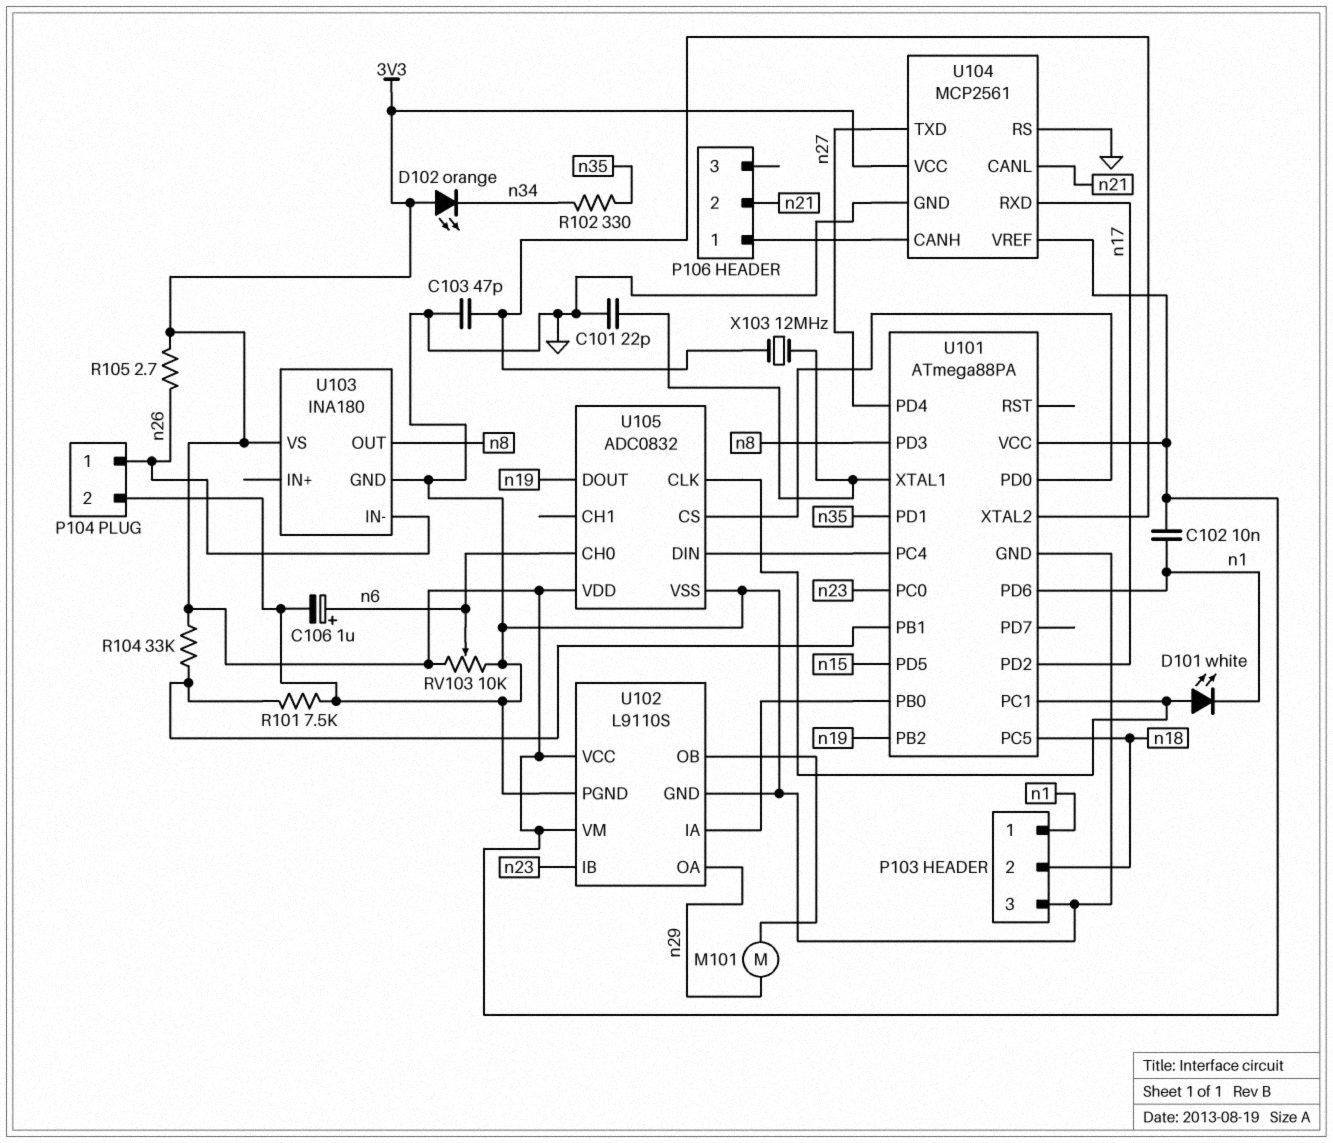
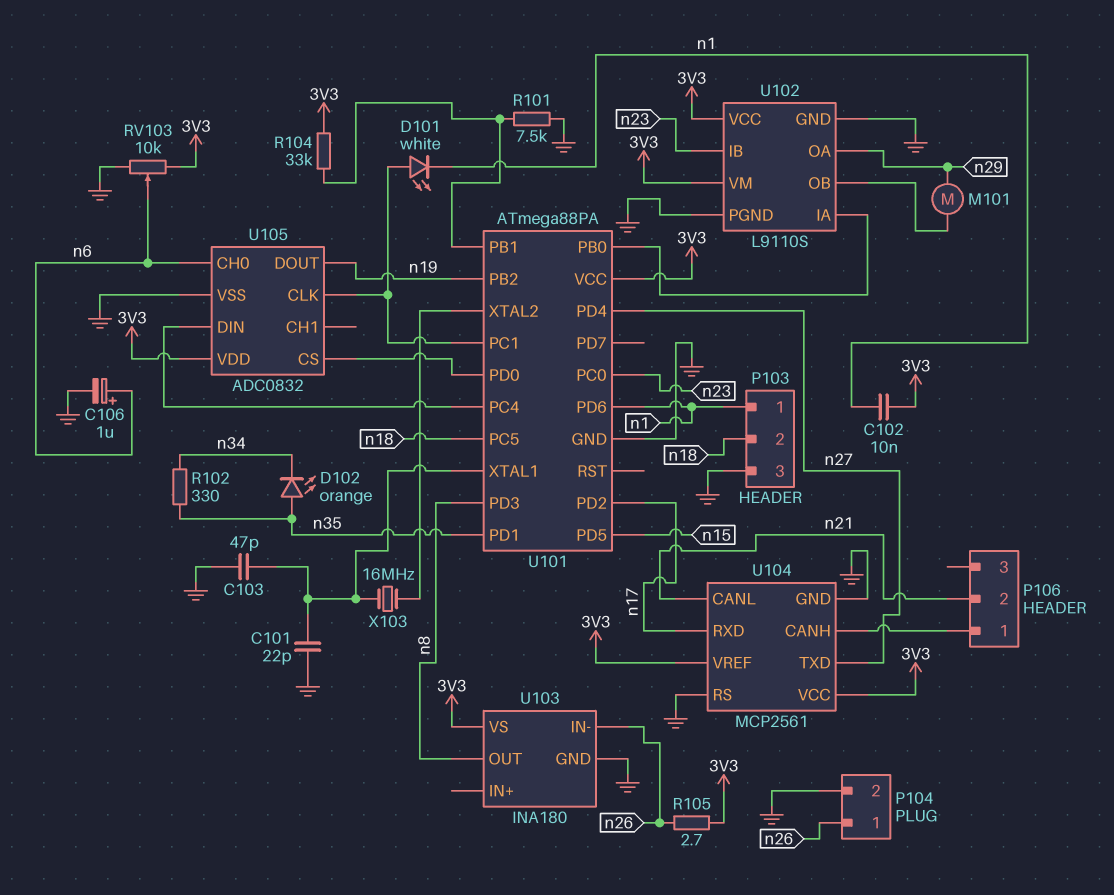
C103: 47pF (GND, U101/XTAL2) -> 47pF (GND, U101/XTAL1)
D102: LED orange (A 3V3, K n34) -> LED orange (A n35, K n34)
X103: 12MHz (U101/XTAL1, U101/XTAL2) -> 16MHz (U101/XTAL1, U101/XTAL2)

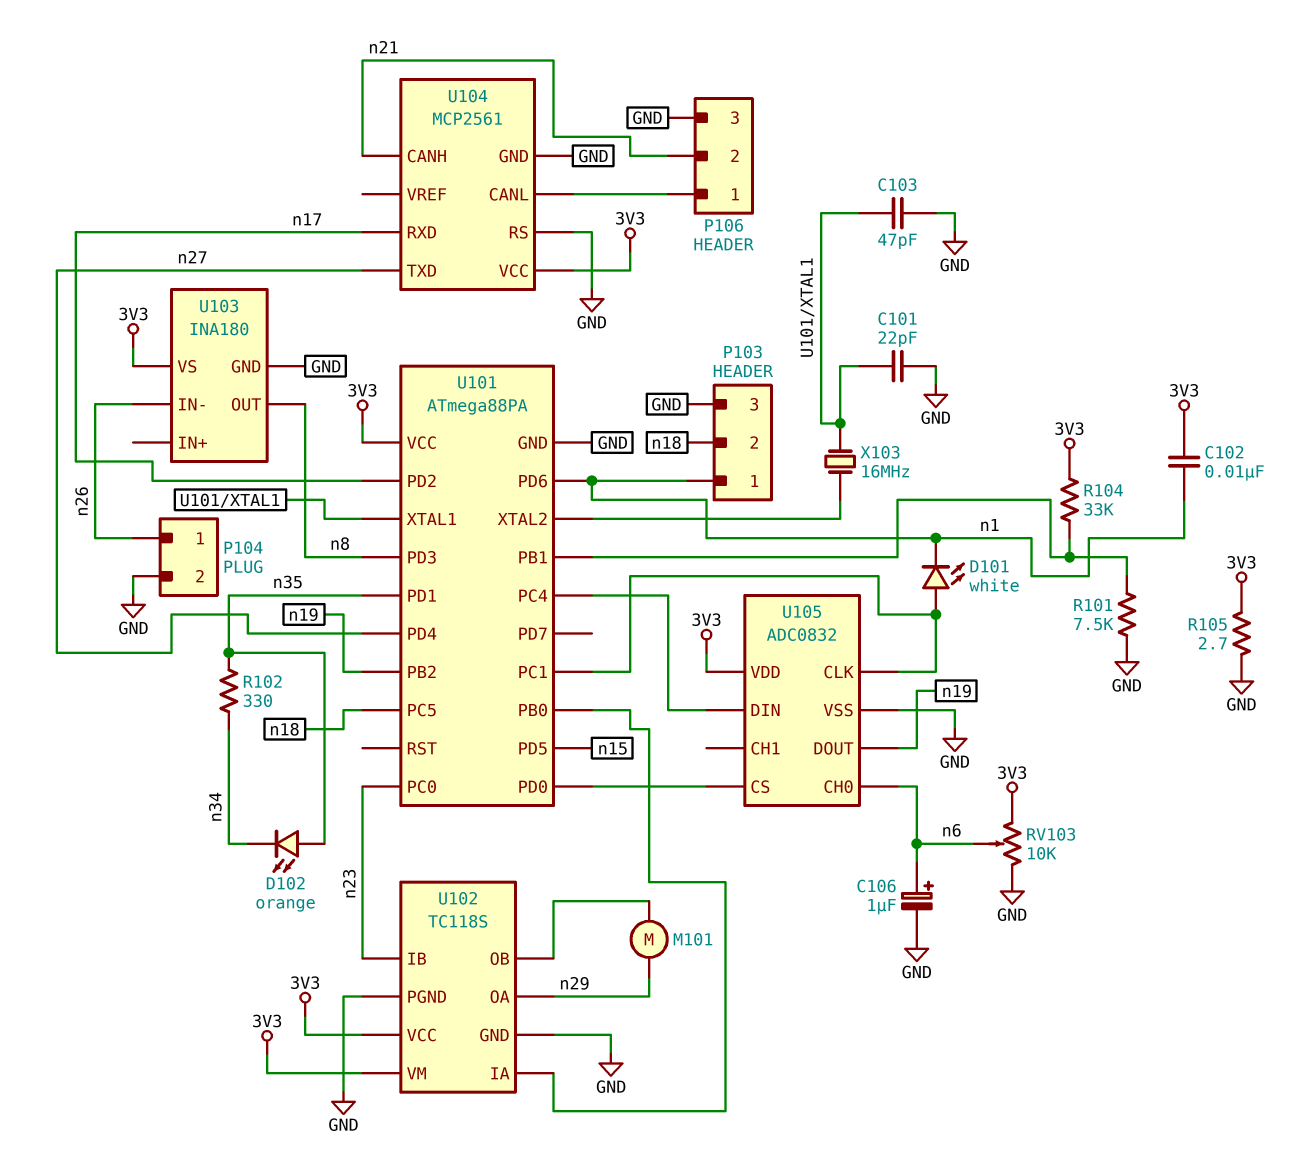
P106 pin 3: none -> GND
R105: 2.7 (3V3, n26) -> 2.7 (3V3, GND)
U102: L9110S -> TC118S
U104 pin CANH: P106/1 -> n21
U104 pin CANL: n21 -> P106/1
U104 pin VREF: 3V3 -> none

